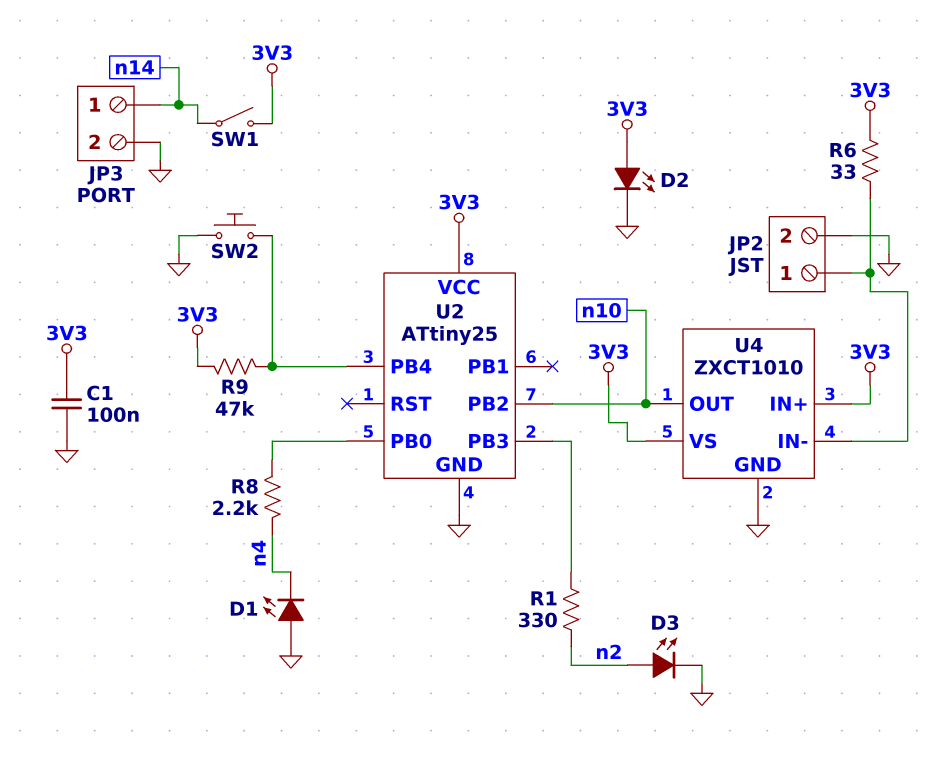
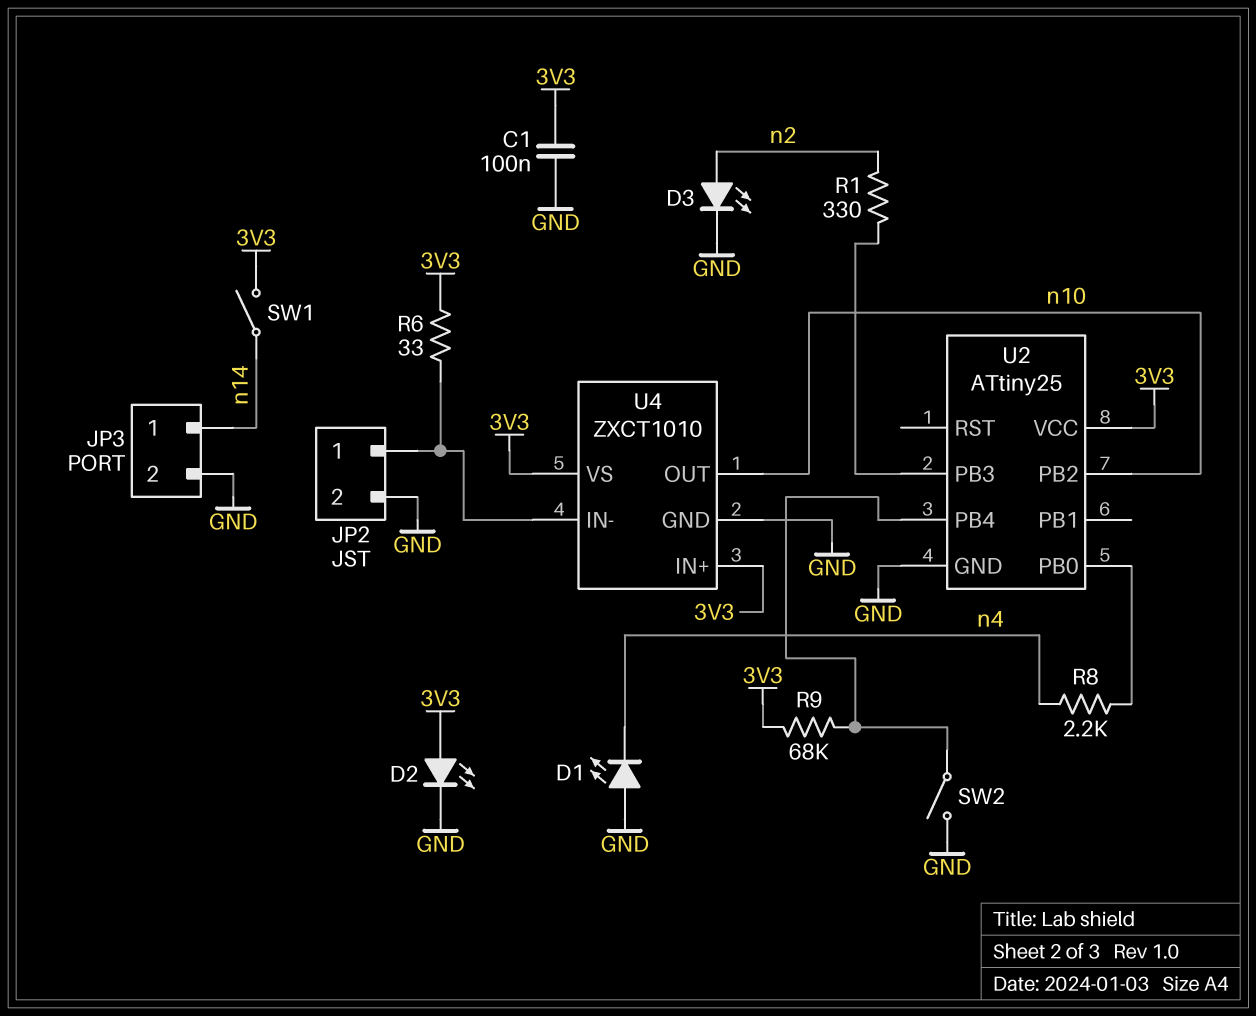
R9: 47k (3V3, U2/PB4) -> 68k (3V3, U2/PB4)
SW2: button (GND, U2/PB4) -> switch (GND, U2/PB4)

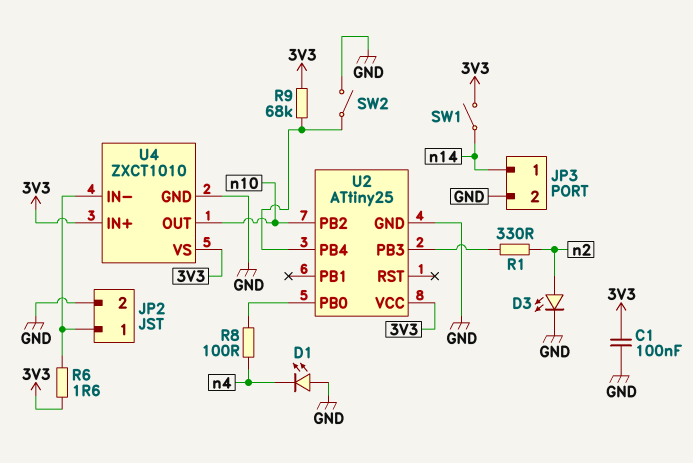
D2: LED (A 3V3, K GND) -> none
R6: 33 (3V3, JP2/1) -> 1.6 (3V3, JP2/1)
R8: 2.2k (U2/PB0, n4) -> 100 (U2/PB0, n4)

